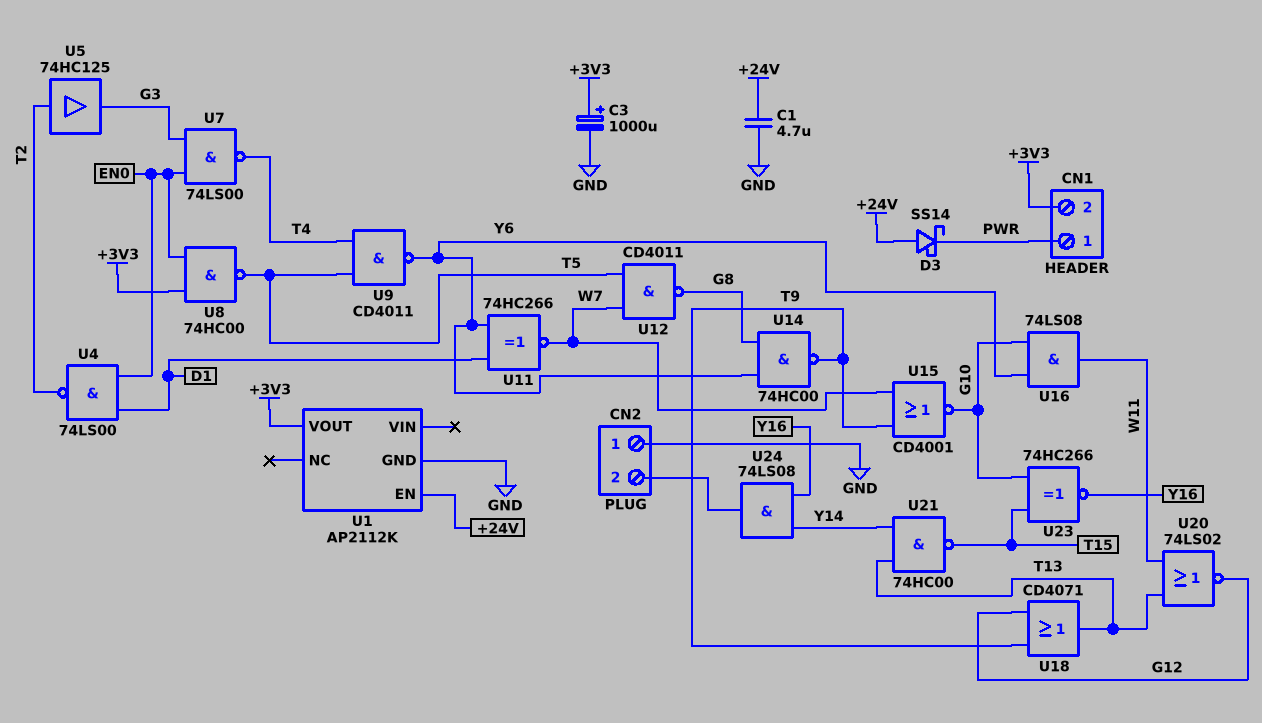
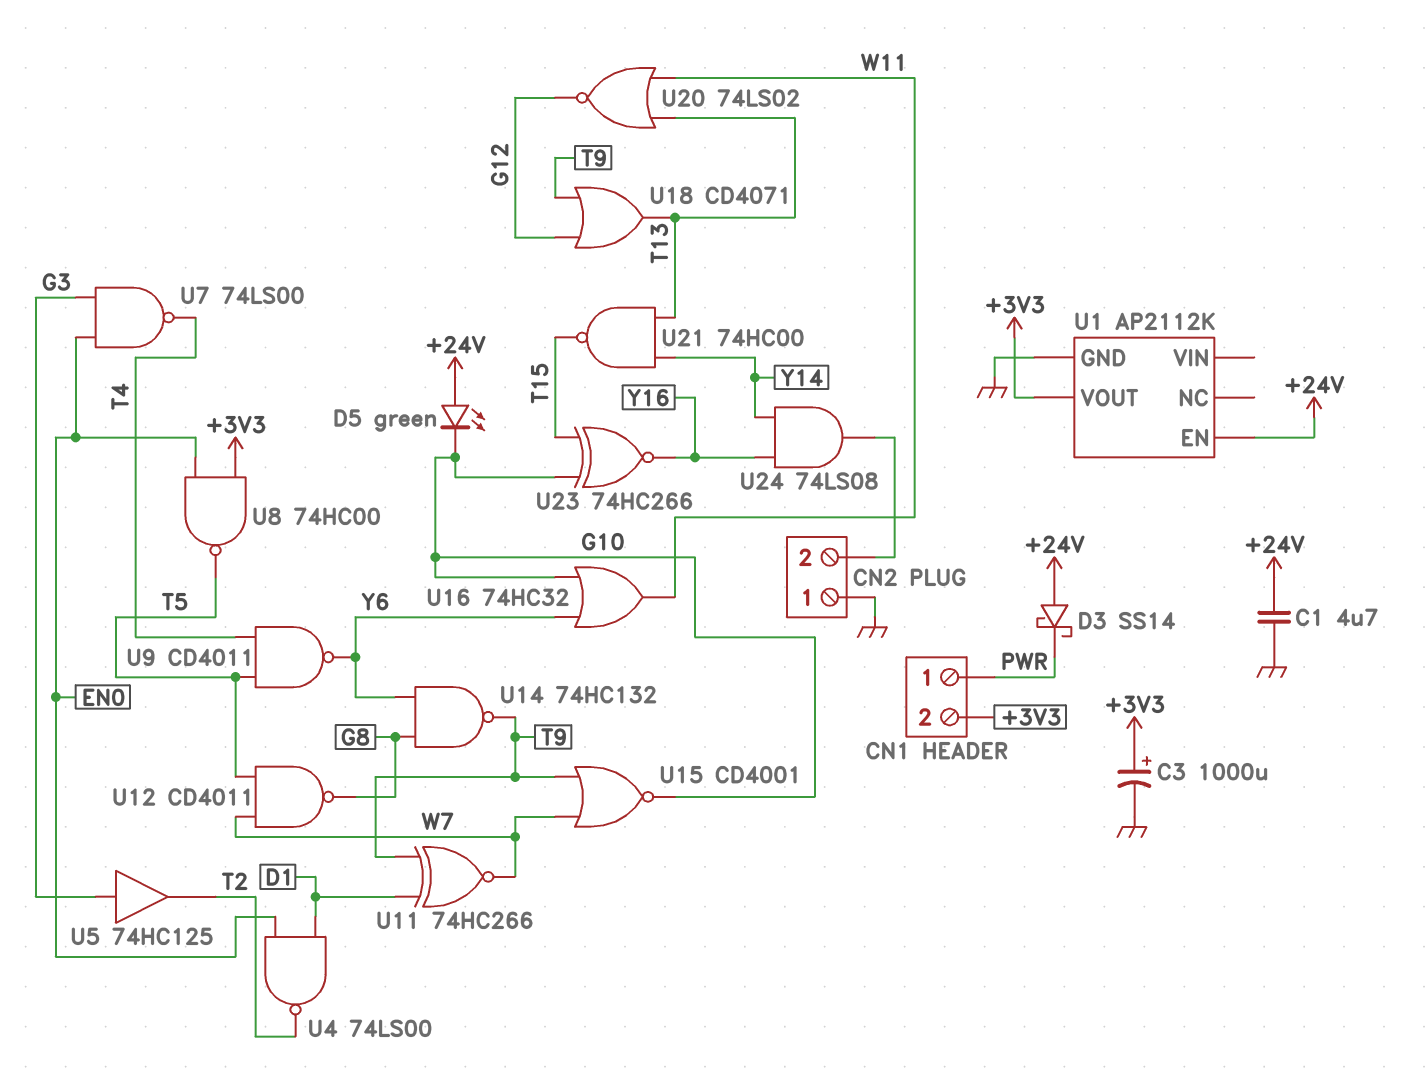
D5: none -> LED green (A +24V, K G10)
U5: buffer 74HC125 (in T2, out G3) -> buffer 74HC125 (in G3, out T2)
U11: XNOR 74HC266 (in D1, in Y6, out W7) -> XNOR 74HC266 (in D1, in T9, out W7)
U14: NAND 74HC00 (in G8, in Y6, out T9) -> NAND 74HC132 (in G8, in Y6, out T9)
U16: AND 74LS08 (in G10, in Y6, out W11) -> OR 74HC32 (in G10, in Y6, out W11)

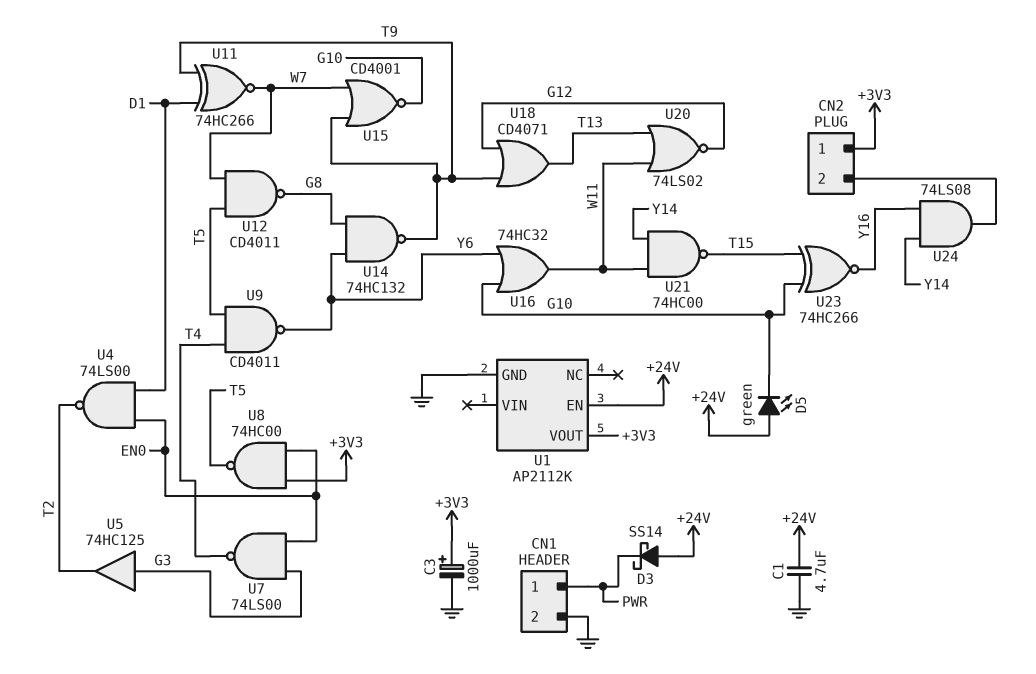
CN1 pin 2: +3V3 -> GND
CN2 pin 1: GND -> +3V3
U21: NAND 74HC00 (in T13, in Y14, out T15) -> NAND 74HC00 (in W11, in Y14, out T15)

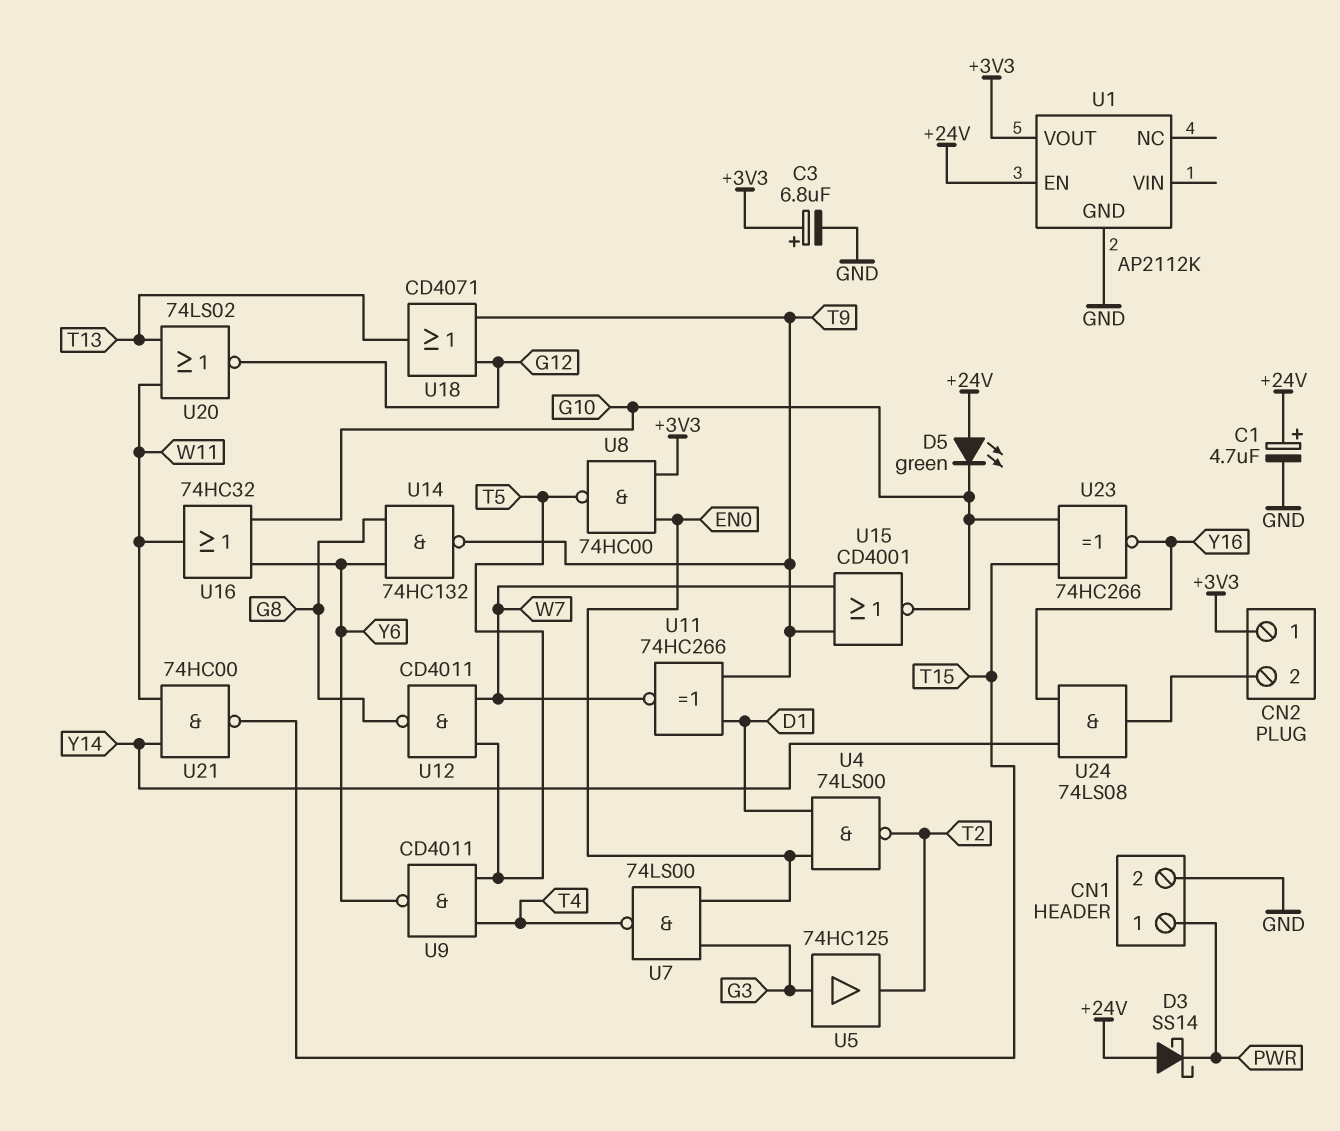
C1: 4.7uF (+24V, GND) -> 4.7uF (plus +24V, minus GND)
C3: 1000uF (plus +3V3, minus GND) -> 6.8uF (plus +3V3, minus GND)

